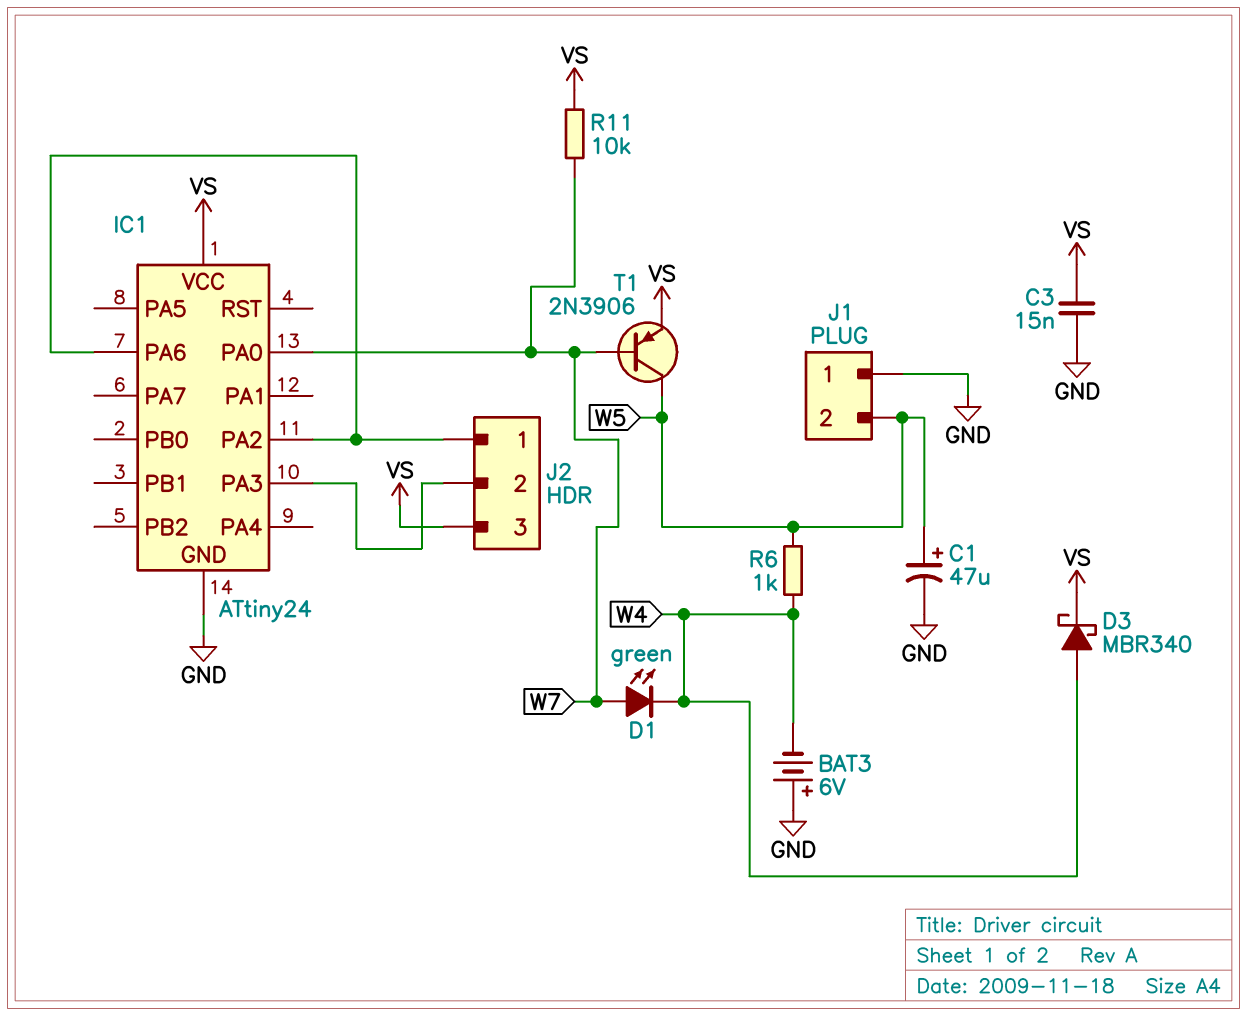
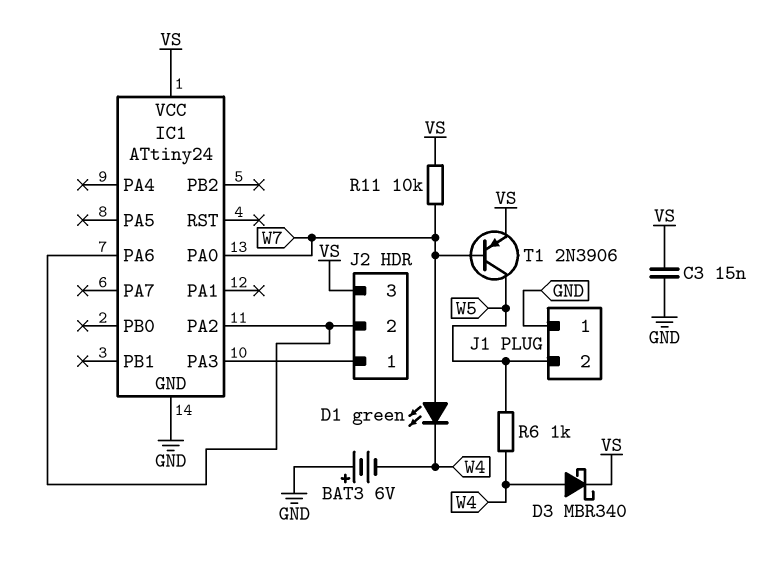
C1: 47uF (plus W5, minus GND) -> none
J2 pin 1: IC1/PA2 -> IC1/PA3
J2 pin 2: IC1/PA3 -> IC1/PA2

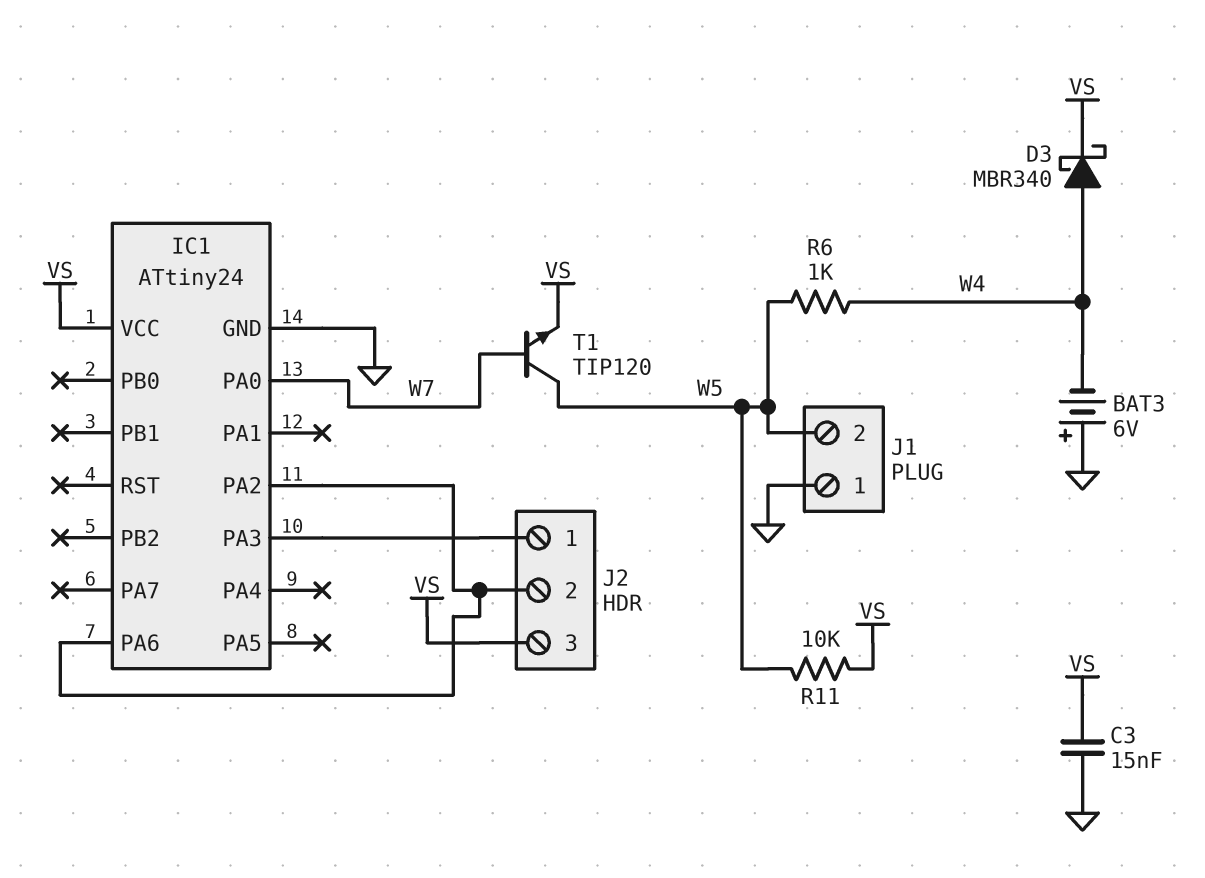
D1: LED green (A W7, K W4) -> none
R11: 10k (VS, W7) -> 10k (VS, W5)
T1: PNP 2N3906 (B W7, C W5, E VS) -> NPN TIP120 (B W7, C W5, E VS)

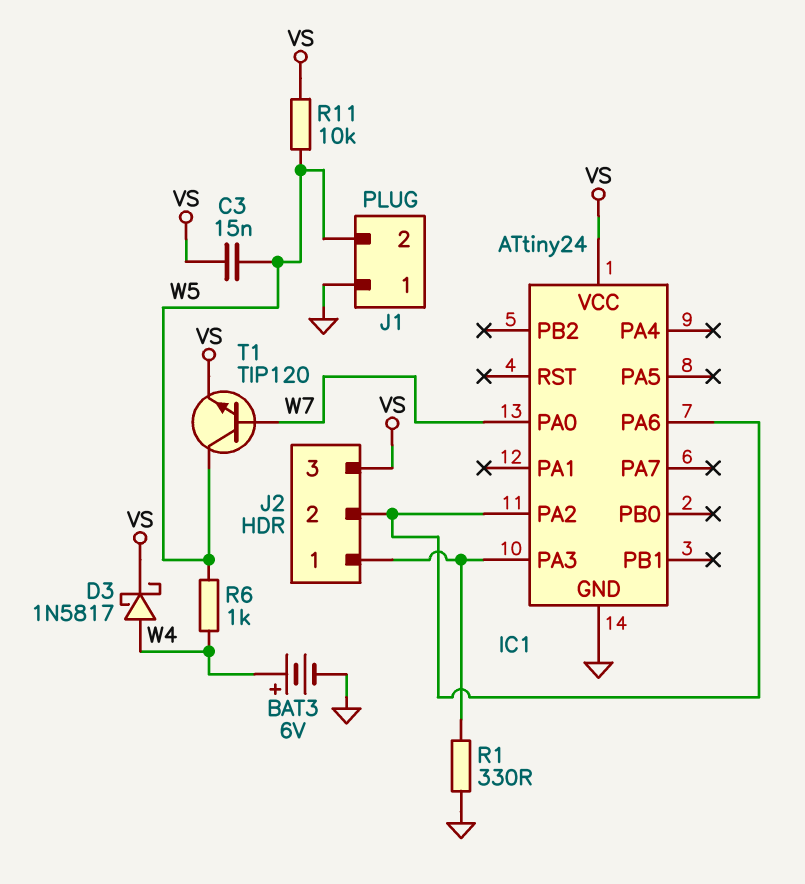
BAT3: 6V (plus GND, minus W4) -> 6V (plus W4, minus GND)
C3: 15nF (GND, VS) -> 15nF (VS, W5)
D3: schottky MBR340 (A W4, K VS) -> schottky 1N5817 (A W4, K VS)
R1: none -> 330 (GND, IC1/PA3)

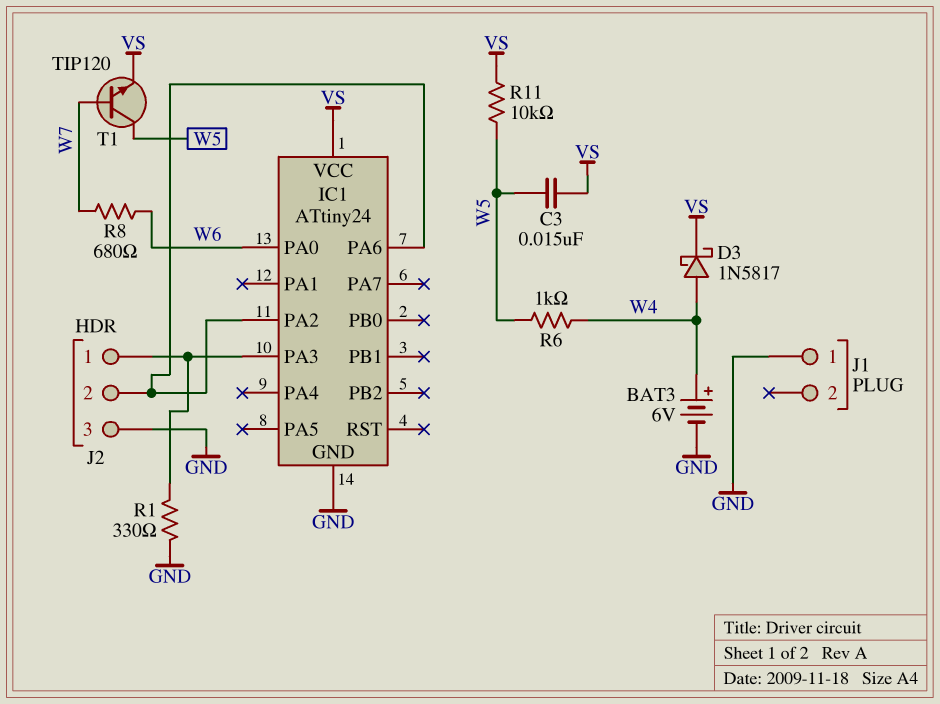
IC1 pin PA0: W7 -> W6
J1 pin 2: W5 -> none
J2 pin 3: VS -> GND
R8: none -> 680 (W6, W7)

